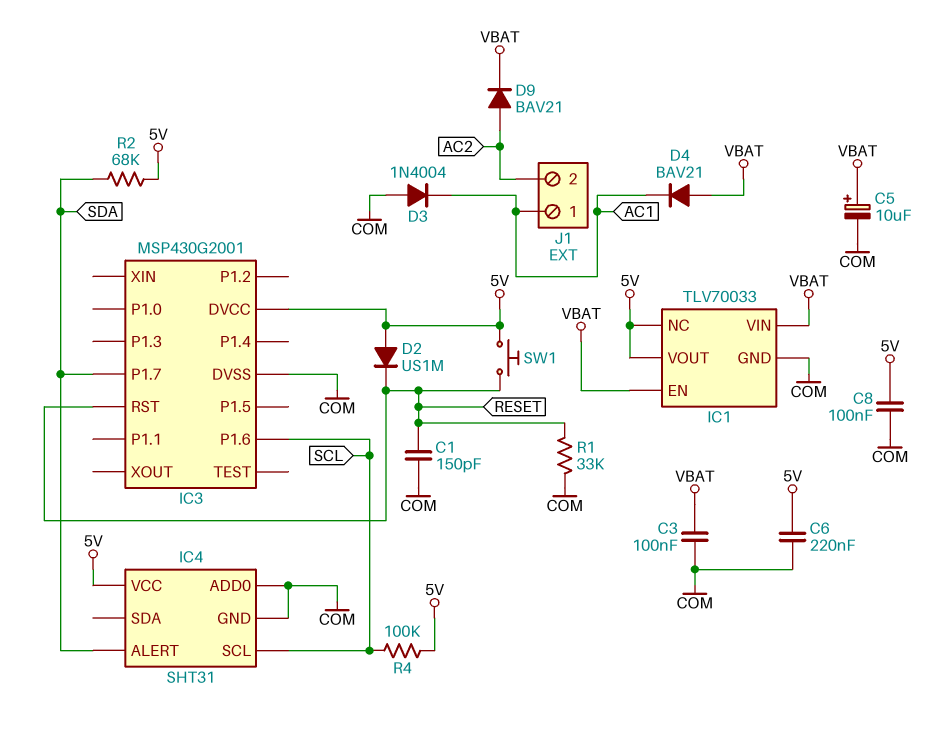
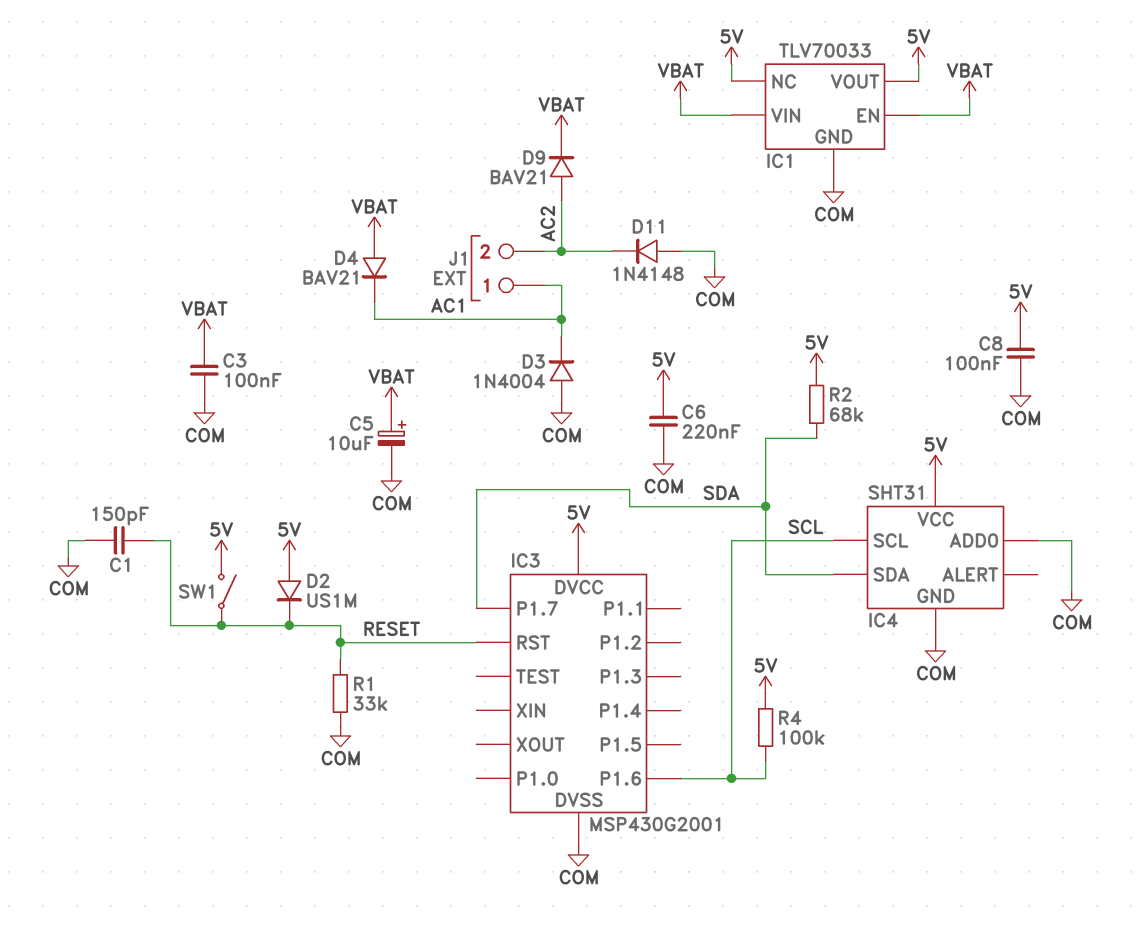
D11: none -> diode 1N4148 (A COM, K AC2)
IC4 pin ALERT: SDA -> none
IC4 pin SDA: none -> SDA
SW1: button (5V, RESET) -> switch (5V, RESET)

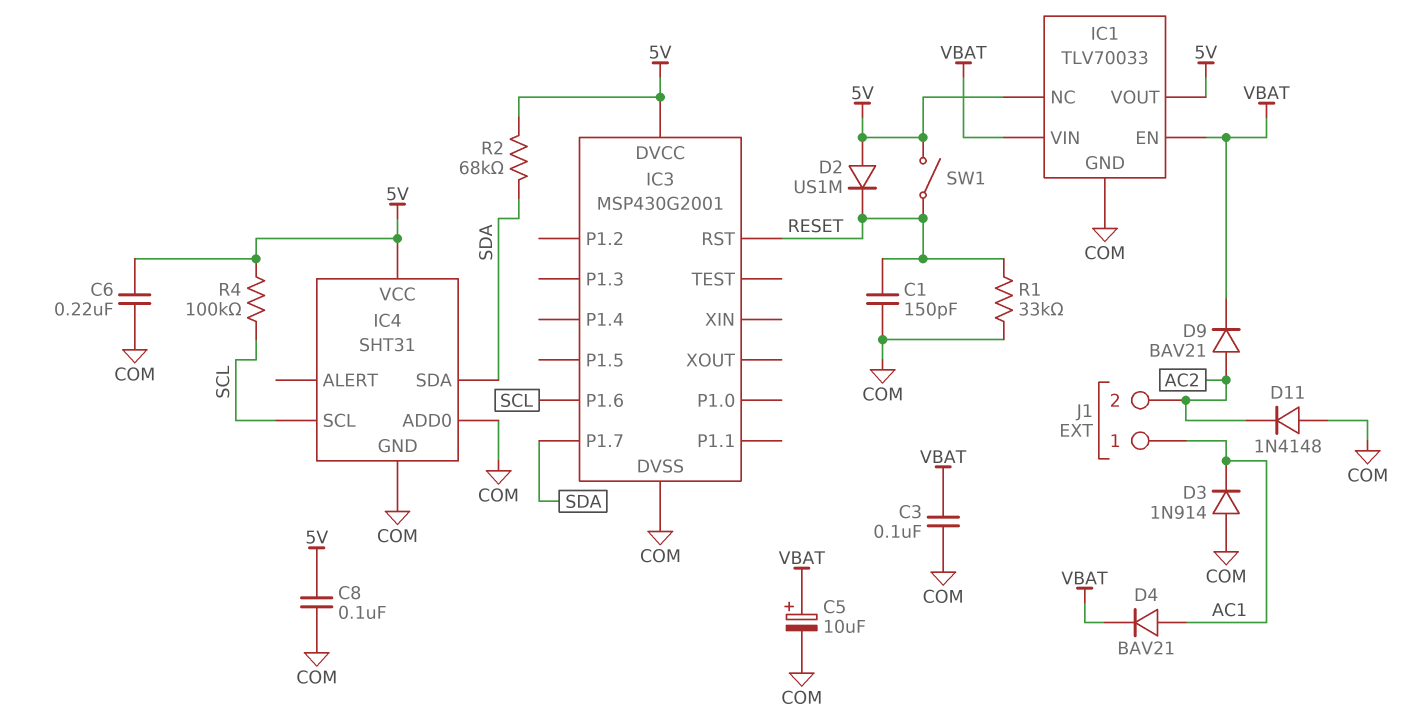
D3: diode 1N4004 (A COM, K AC1) -> diode 1N914 (A COM, K AC1)
D4: diode BAV21 (A VBAT, K AC1) -> diode BAV21 (A AC1, K VBAT)

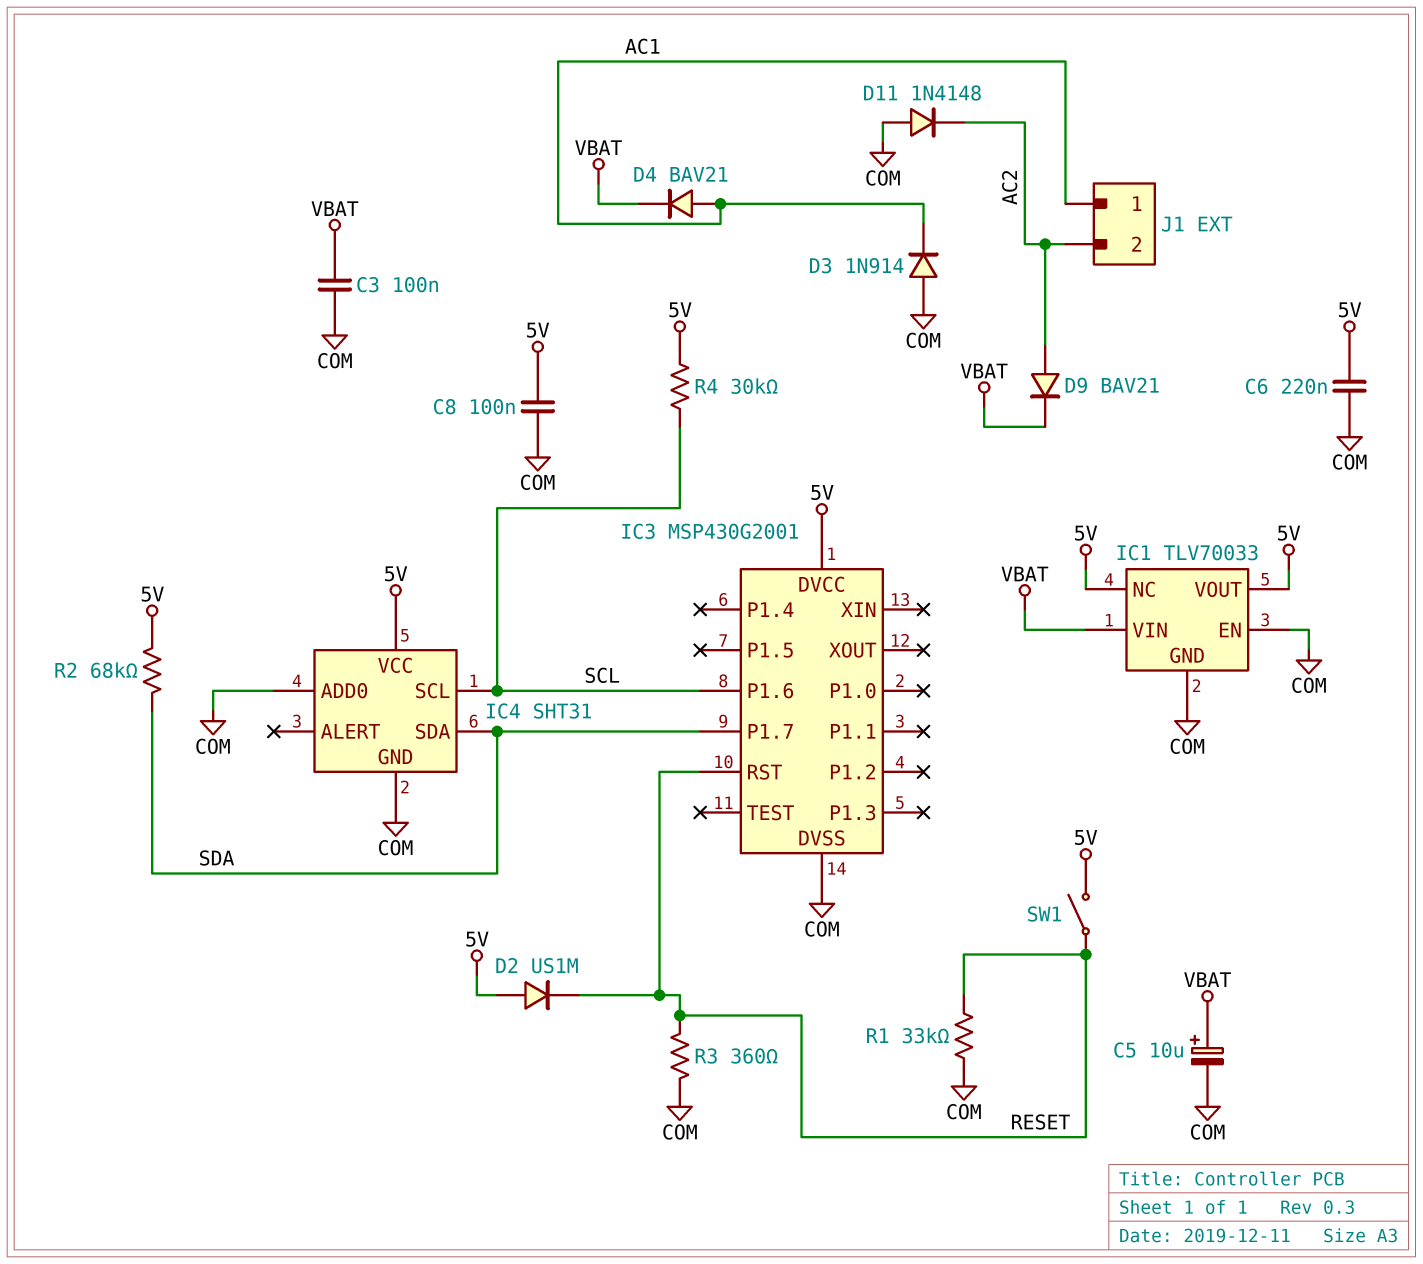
C1: 150pF (COM, RESET) -> none
IC1 pin EN: VBAT -> COM
R3: none -> 360 (COM, RESET)
R4: 100k (5V, SCL) -> 30k (5V, SCL)

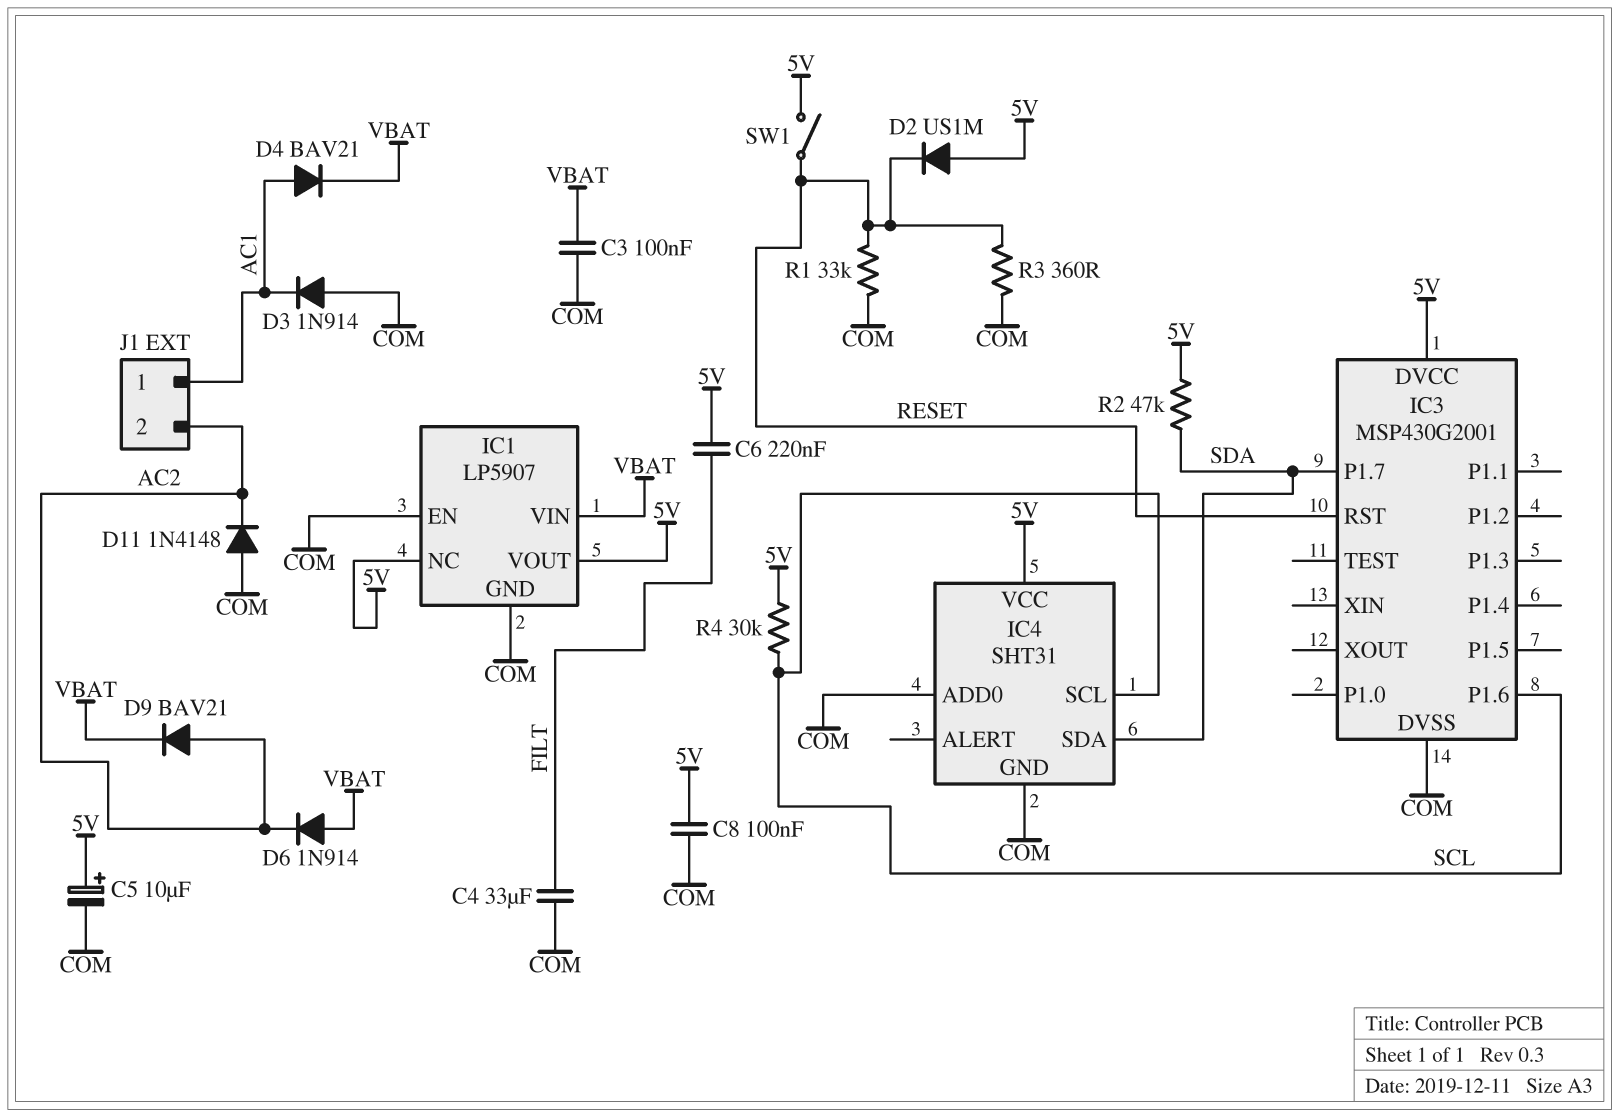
C4: none -> 33uF (COM, FILT)
C5: 10uF (plus VBAT, minus COM) -> 10uF (plus 5V, minus COM)
C6: 220nF (5V, COM) -> 220nF (5V, FILT)
D6: none -> diode 1N914 (A VBAT, K AC2)
IC1: TLV70033 -> LP5907
R2: 68k (5V, SDA) -> 47k (5V, SDA)

